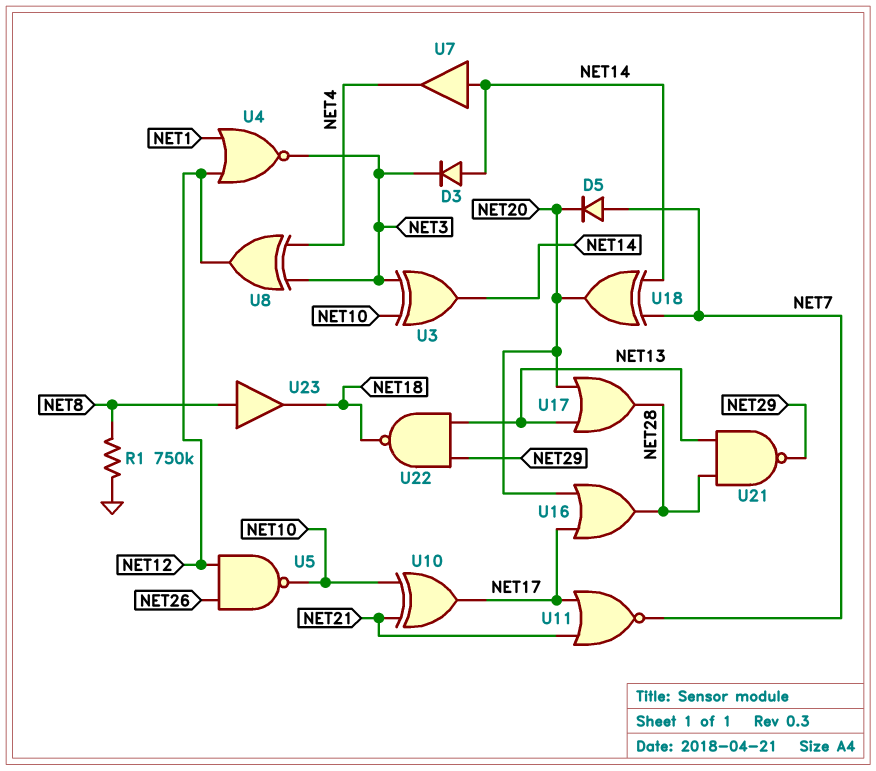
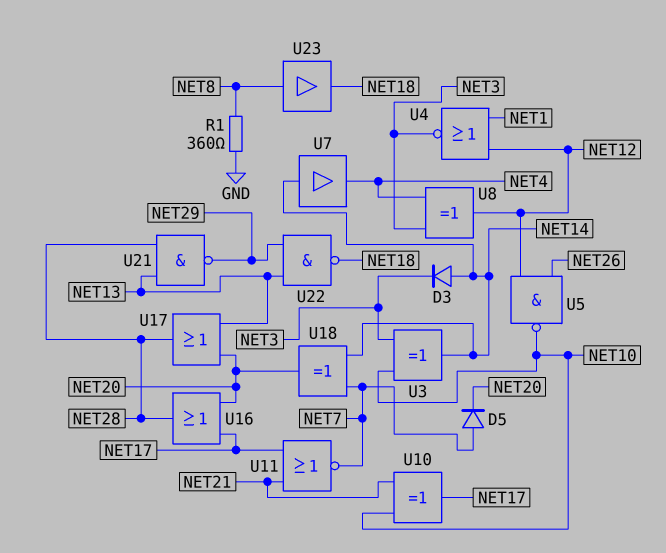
R1: 750k (GND, NET8) -> 360 (GND, NET8)

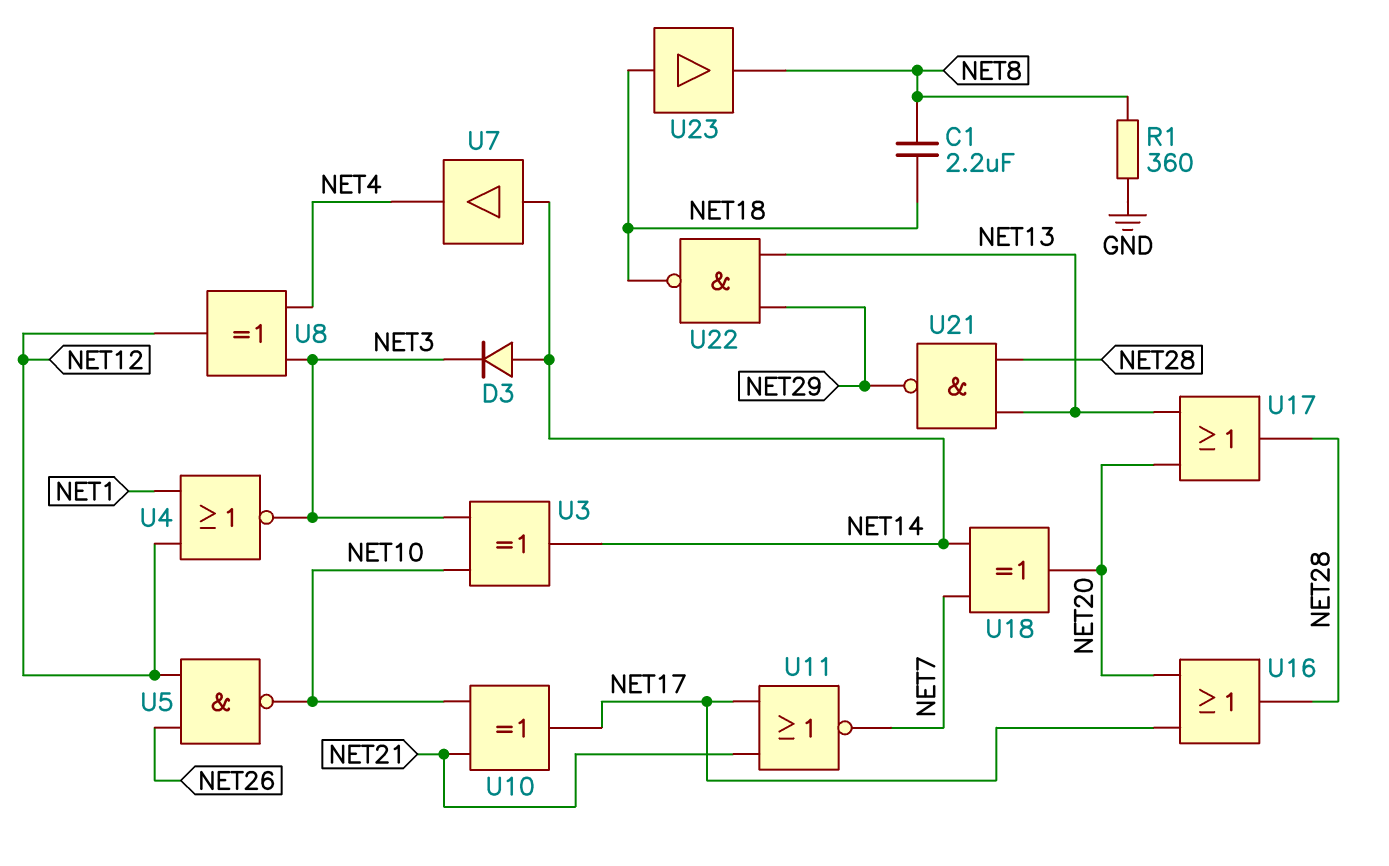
C1: none -> 2.2uF (NET8, NET18)
D5: diode (A NET7, K NET20) -> none
U23: buffer (in NET8, out NET18) -> buffer (in NET18, out NET8)

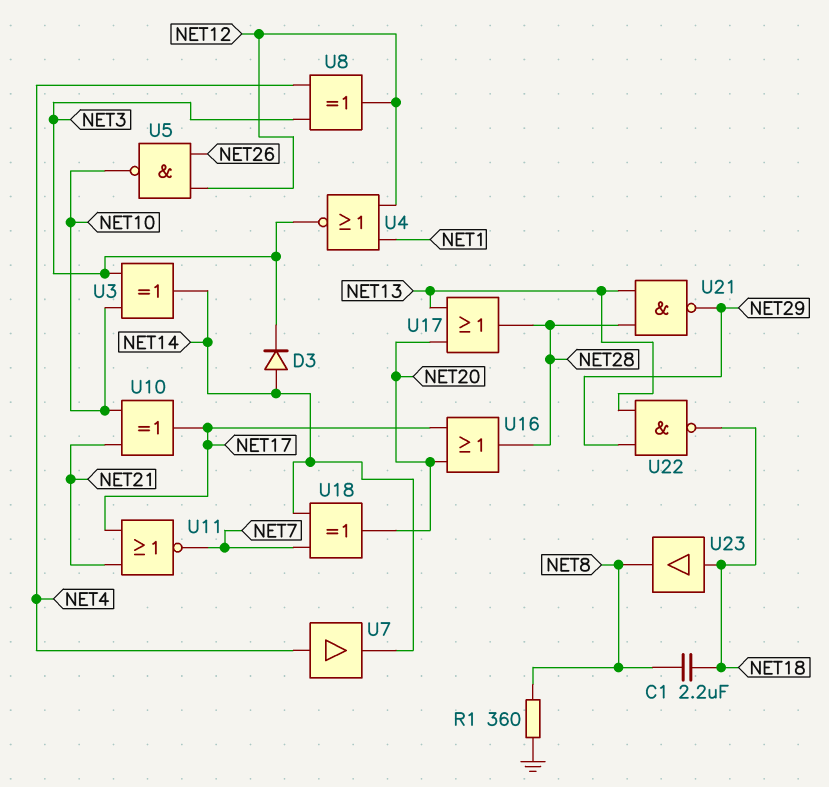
U7: buffer (in NET14, out NET4) -> buffer (in NET4, out NET14)

